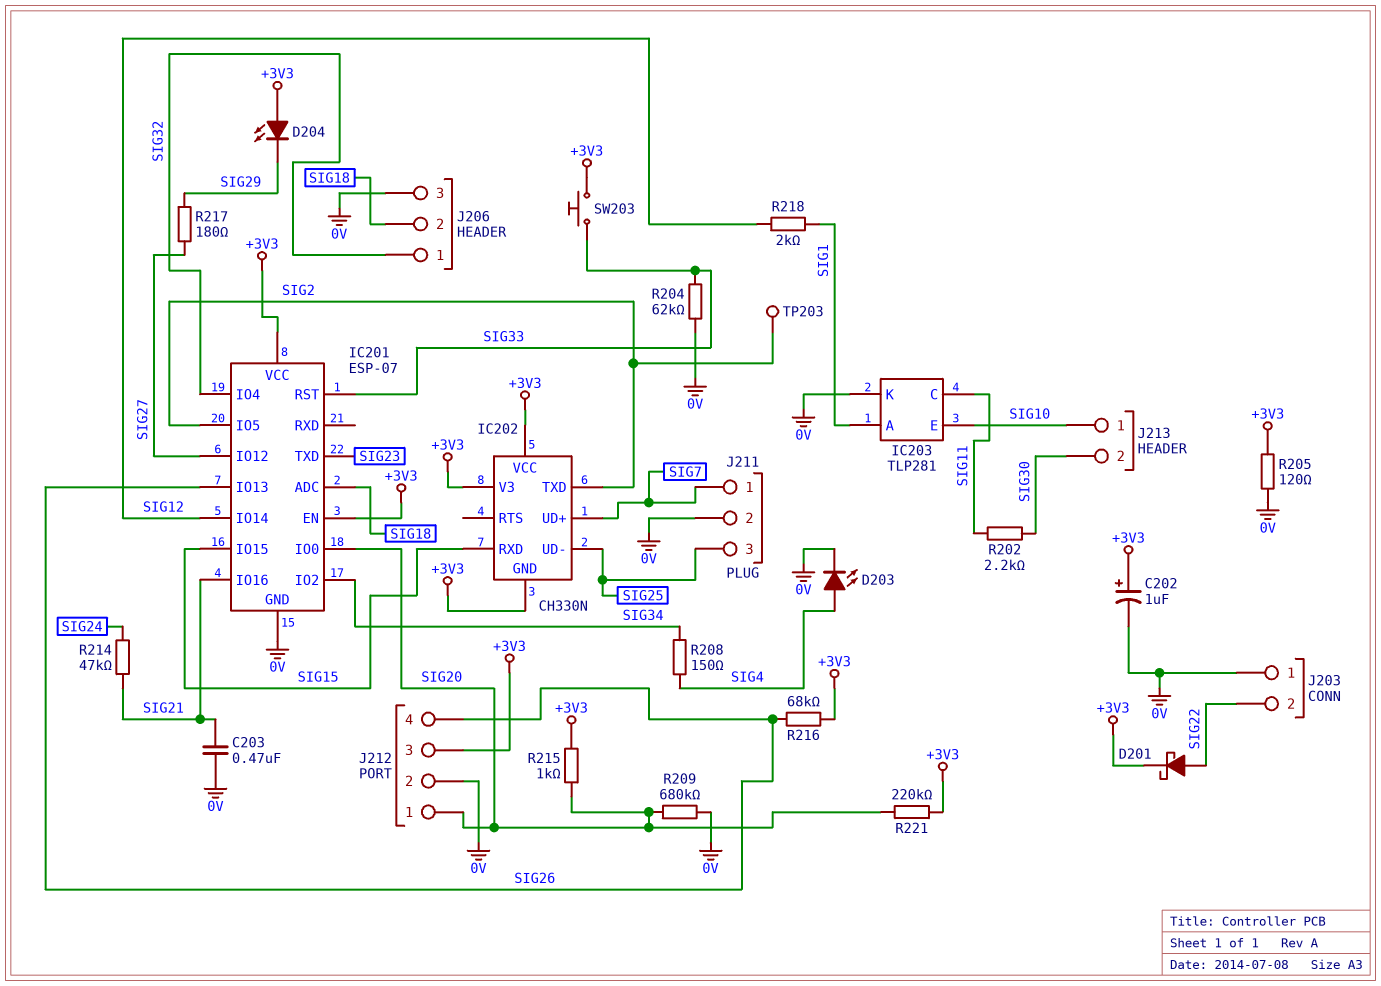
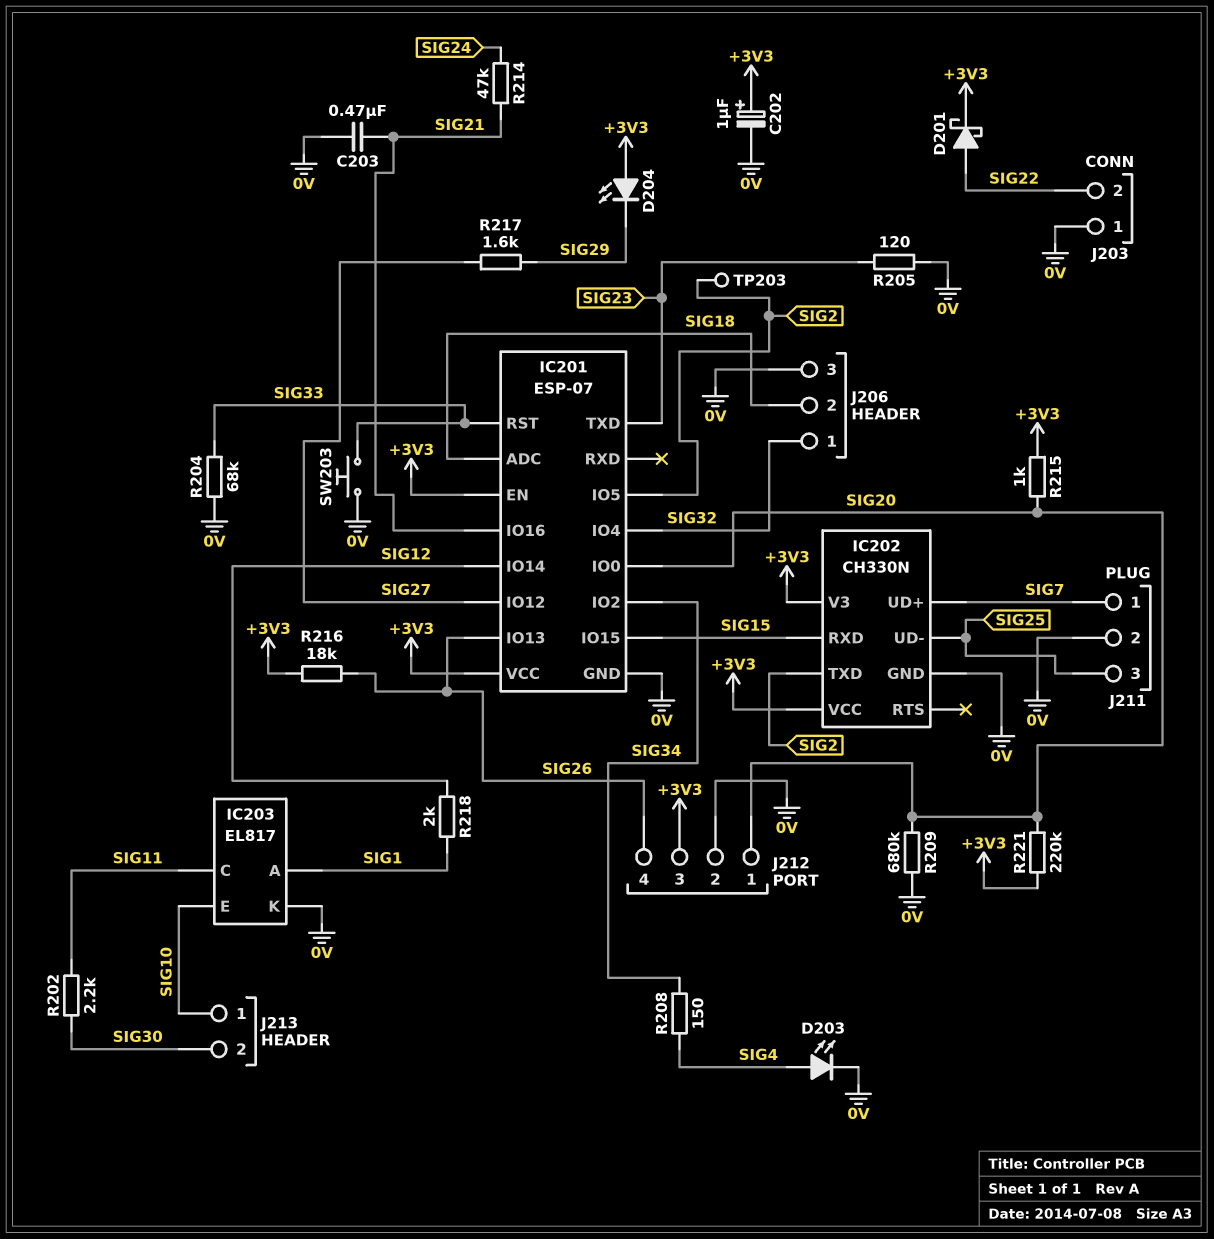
IC202 pin GND: +3V3 -> 0V
IC203: TLP281 -> EL817
R204: 62k (0V, SIG33) -> 68k (0V, SIG33)
R205: 120 (+3V3, 0V) -> 120 (0V, SIG23)
R216: 68k (+3V3, SIG26) -> 18k (+3V3, SIG26)
R217: 180 (SIG27, SIG29) -> 1.6k (SIG27, SIG29)
SW203: button (+3V3, SIG33) -> button (0V, SIG33)

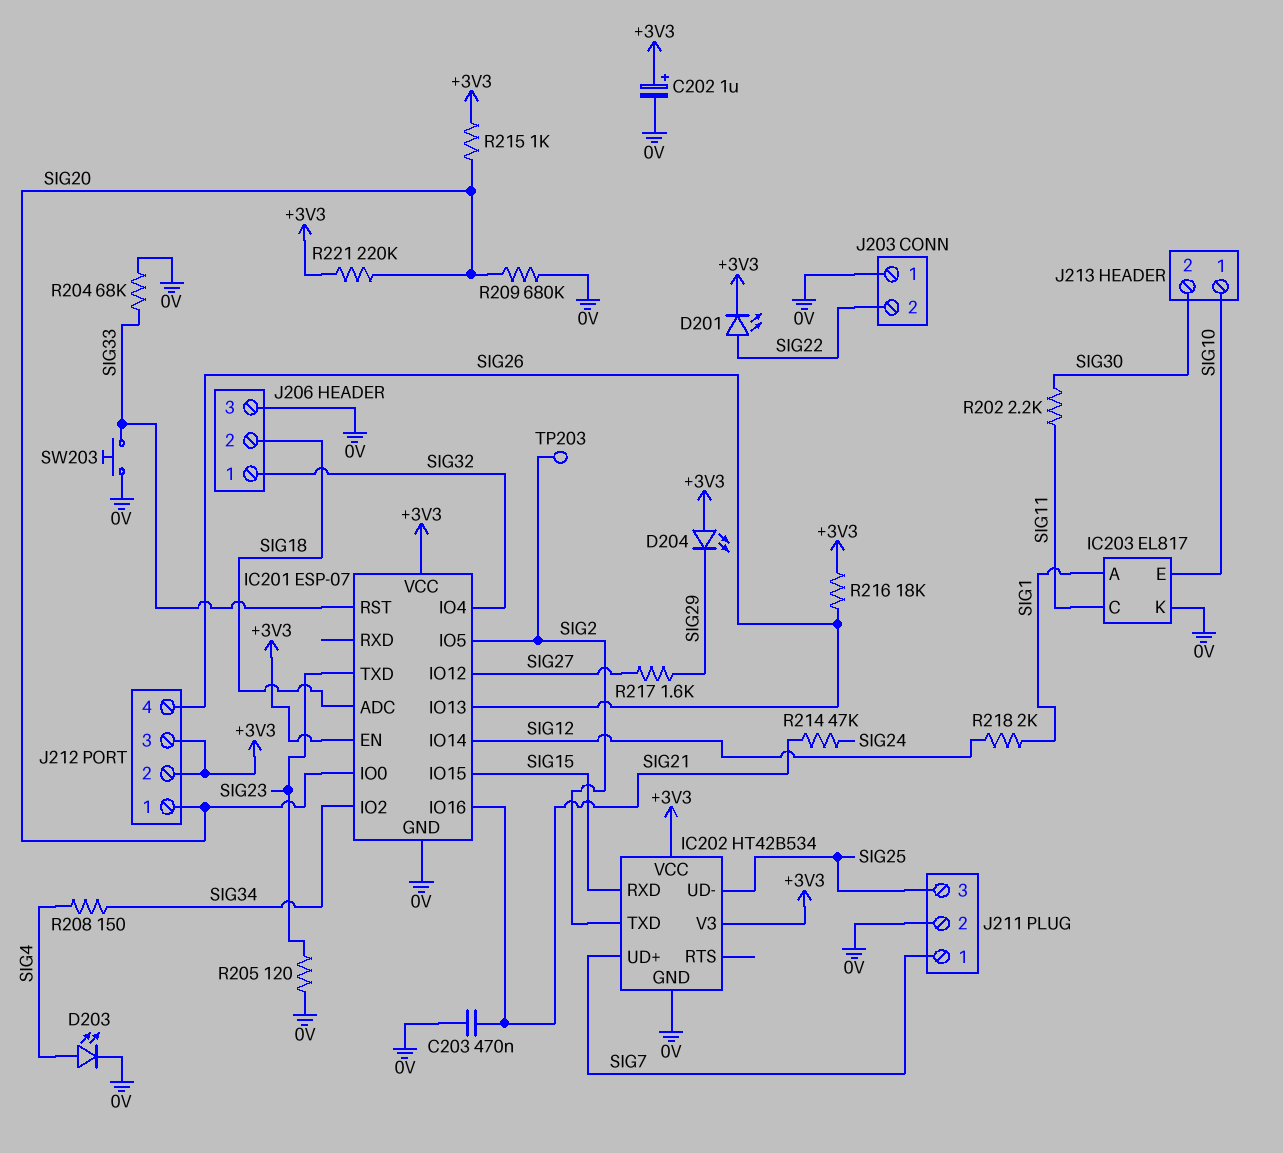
D201: schottky (A SIG22, K +3V3) -> LED (A SIG22, K +3V3)
IC202: CH330N -> HT42B534
J212 pin 2: 0V -> +3V3

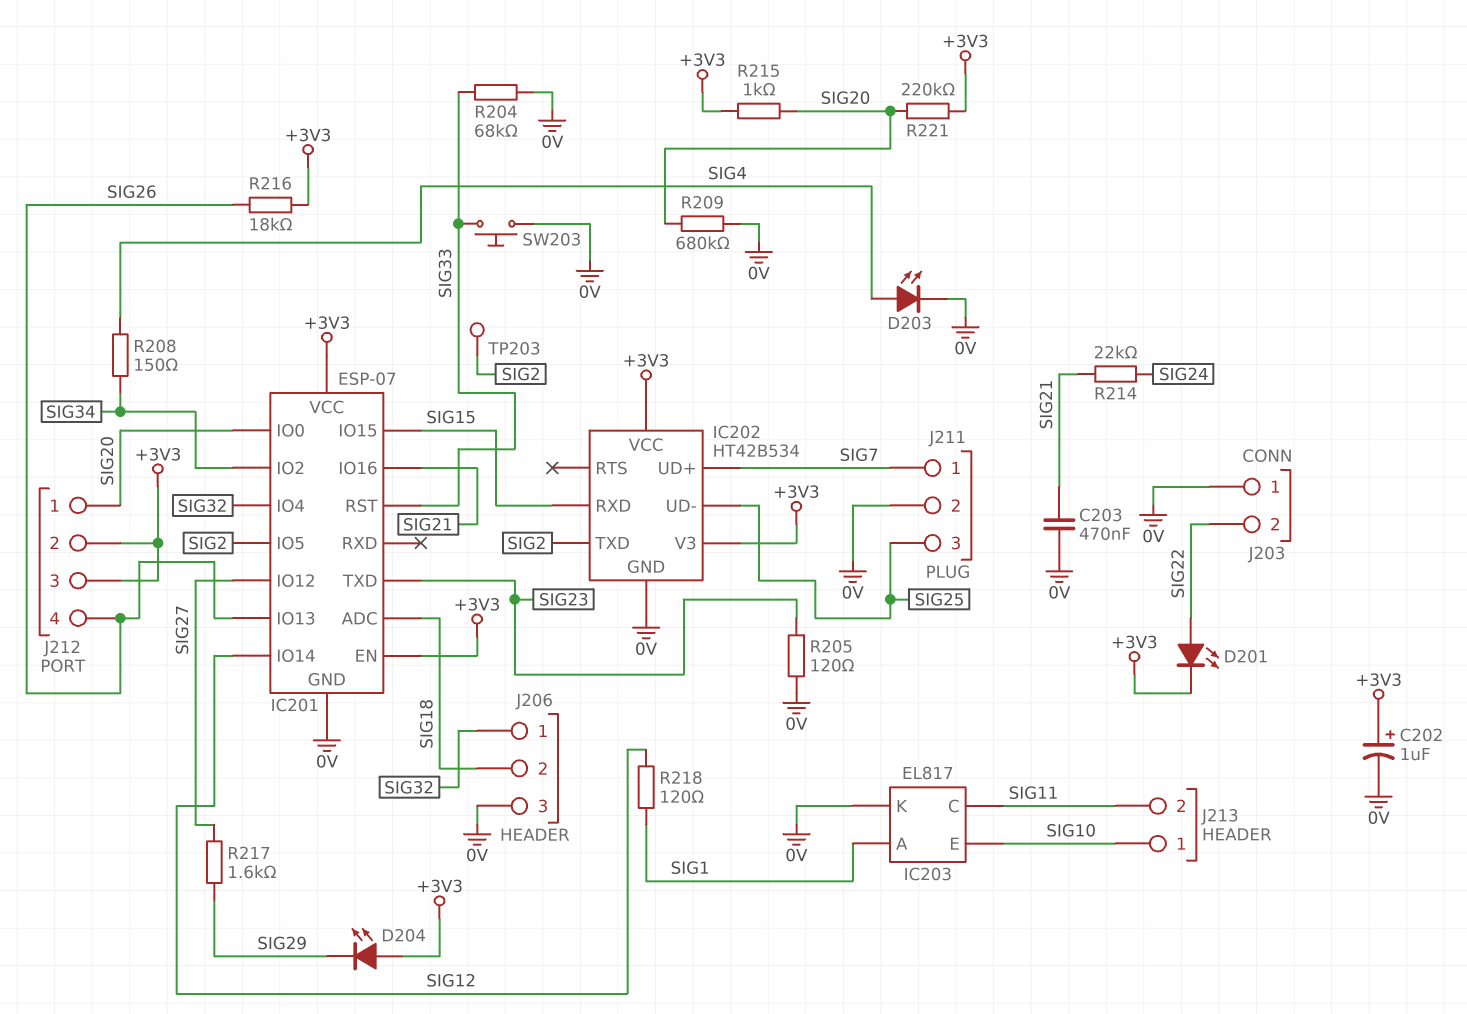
J213 pin 2: SIG30 -> SIG11
R202: 2.2k (SIG11, SIG30) -> none
R214: 47k (SIG21, SIG24) -> 22k (SIG21, SIG24)
R218: 2k (SIG1, SIG12) -> 120 (SIG1, SIG12)

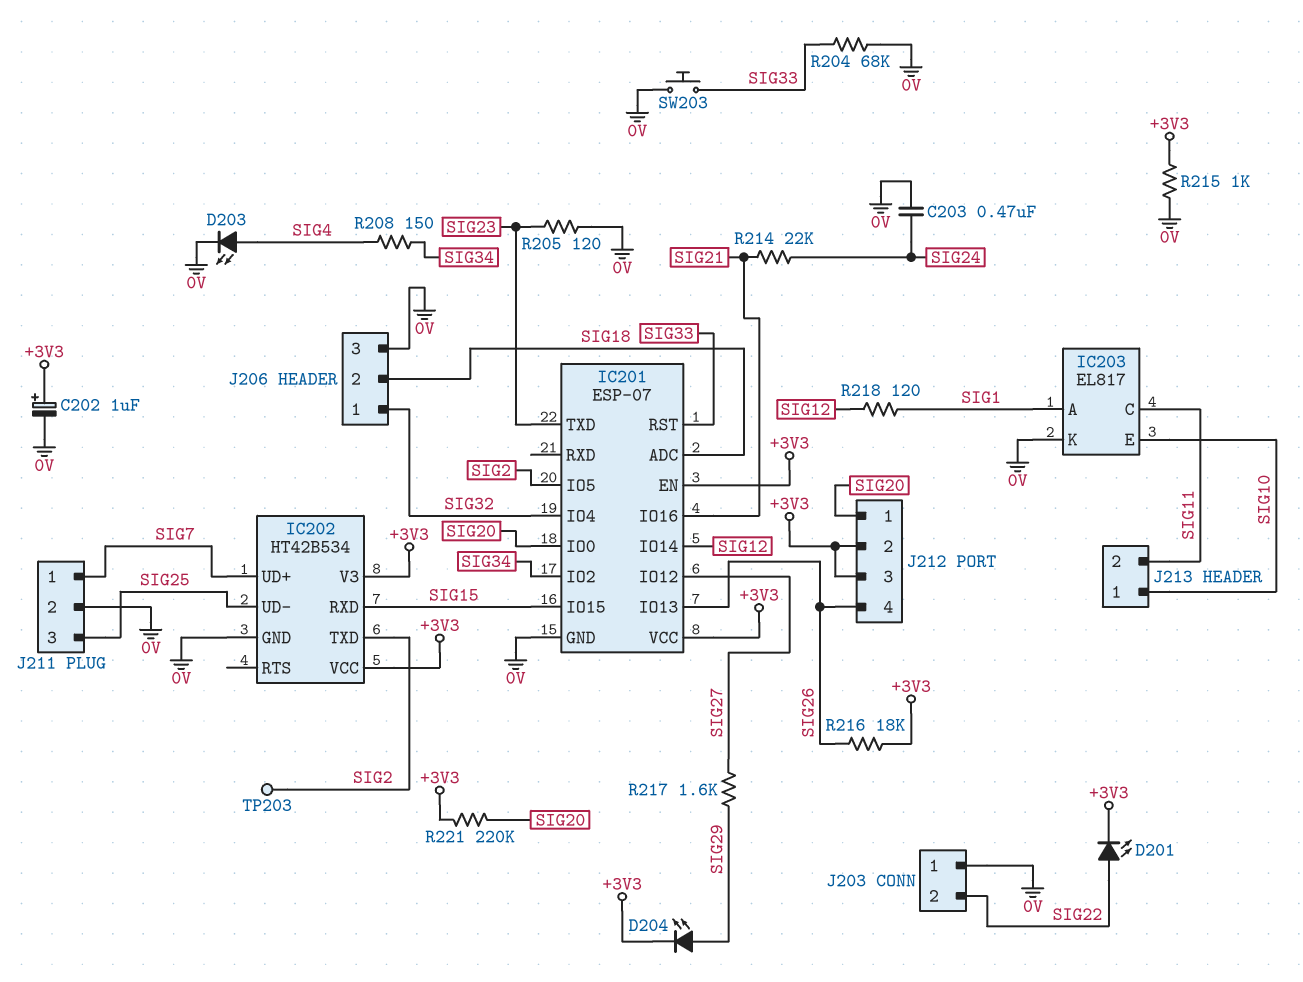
C203: 470nF (0V, SIG21) -> 470nF (0V, SIG24)
D204: LED (A +3V3, K SIG29) -> LED (A SIG29, K +3V3)
R209: 680k (0V, SIG20) -> none
R215: 1k (+3V3, SIG20) -> 1k (+3V3, 0V)

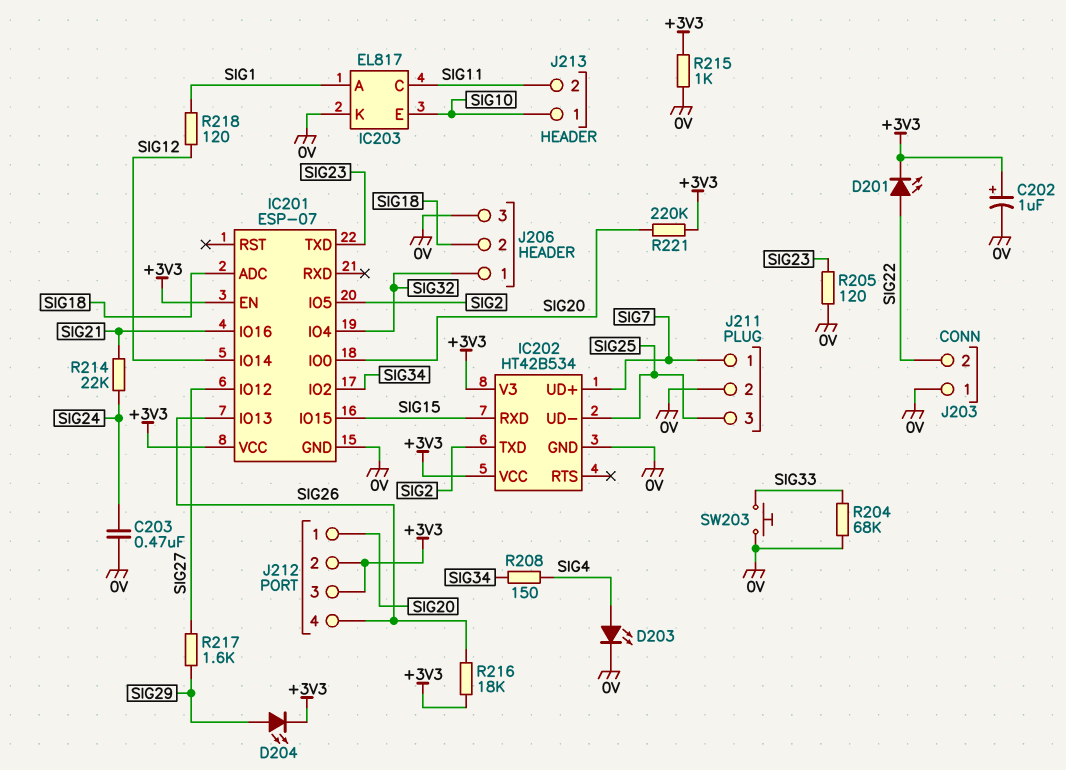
IC201 pin RST: SIG33 -> none
TP203: test point (SIG2) -> none

